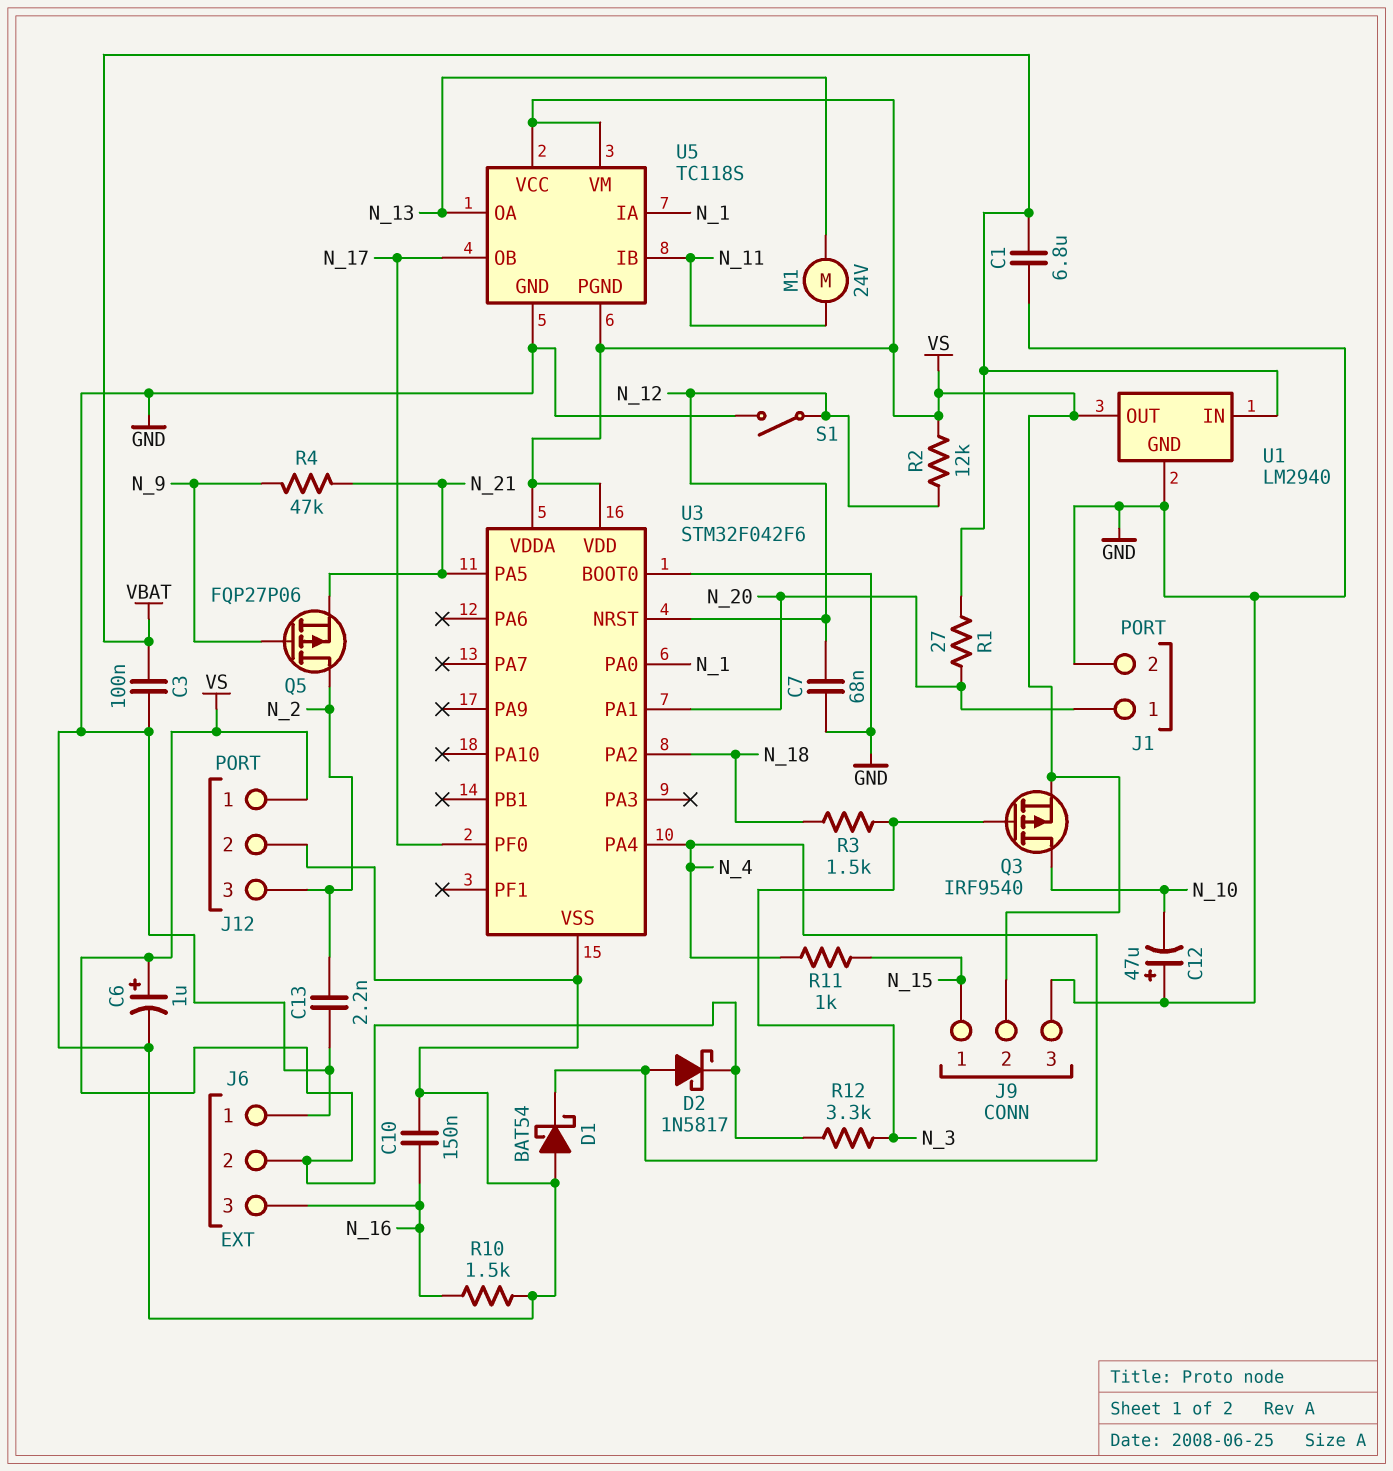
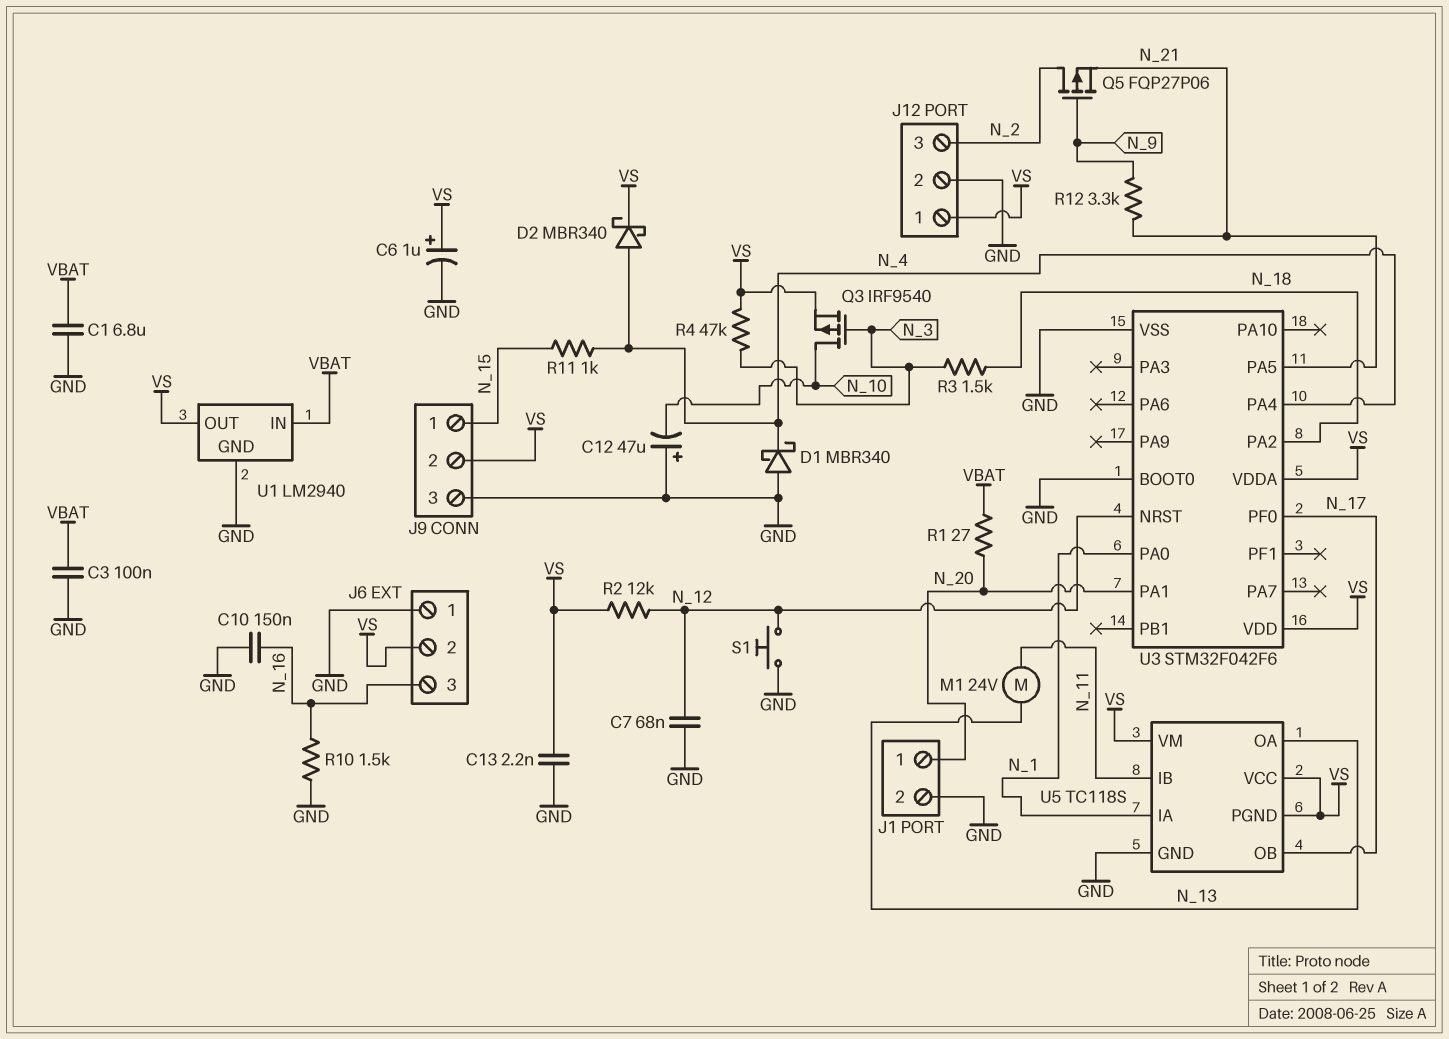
C13: 2.2nF (GND, N_2) -> 2.2nF (GND, VS)
D1: schottky BAT54 (A GND, K N_4) -> schottky MBR340 (A GND, K N_4)
D2: schottky 1N5817 (A N_4, K VS) -> schottky MBR340 (A N_4, K VS)
R4: 47k (N_9, N_21) -> 47k (N_3, VS)
R12: 3.3k (N_3, VS) -> 3.3k (N_9, N_21)
S1: switch (GND, N_12) -> button (GND, N_12)

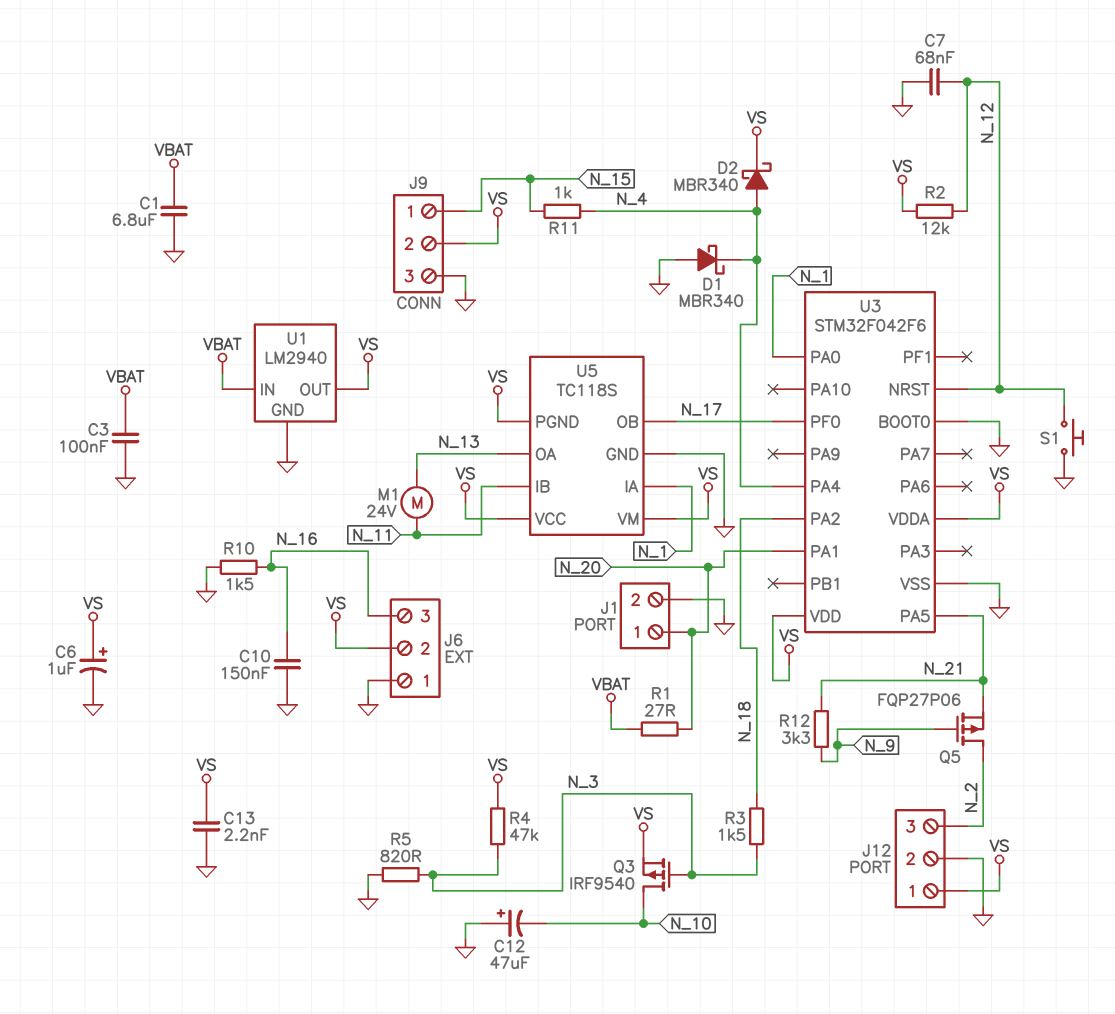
R5: none -> 820 (GND, N_3)

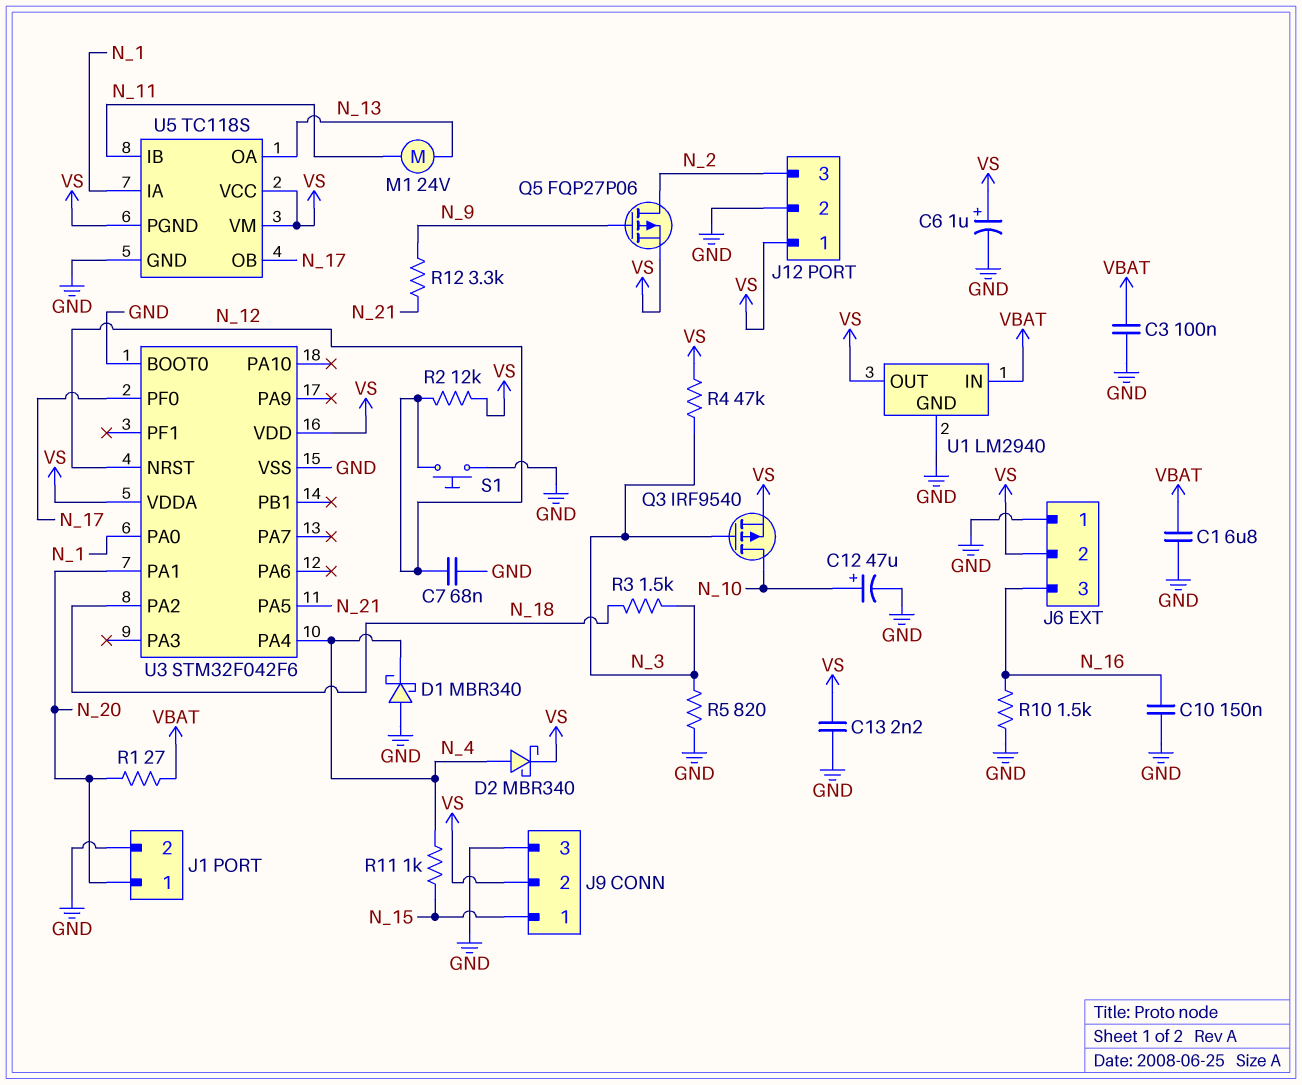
C12: 47uF (plus GND, minus N_10) -> 47uF (plus N_10, minus GND)
Q5: PMOS FQP27P06 (G N_9, D N_2, S N_21) -> PMOS FQP27P06 (G N_9, D N_2, S VS)

